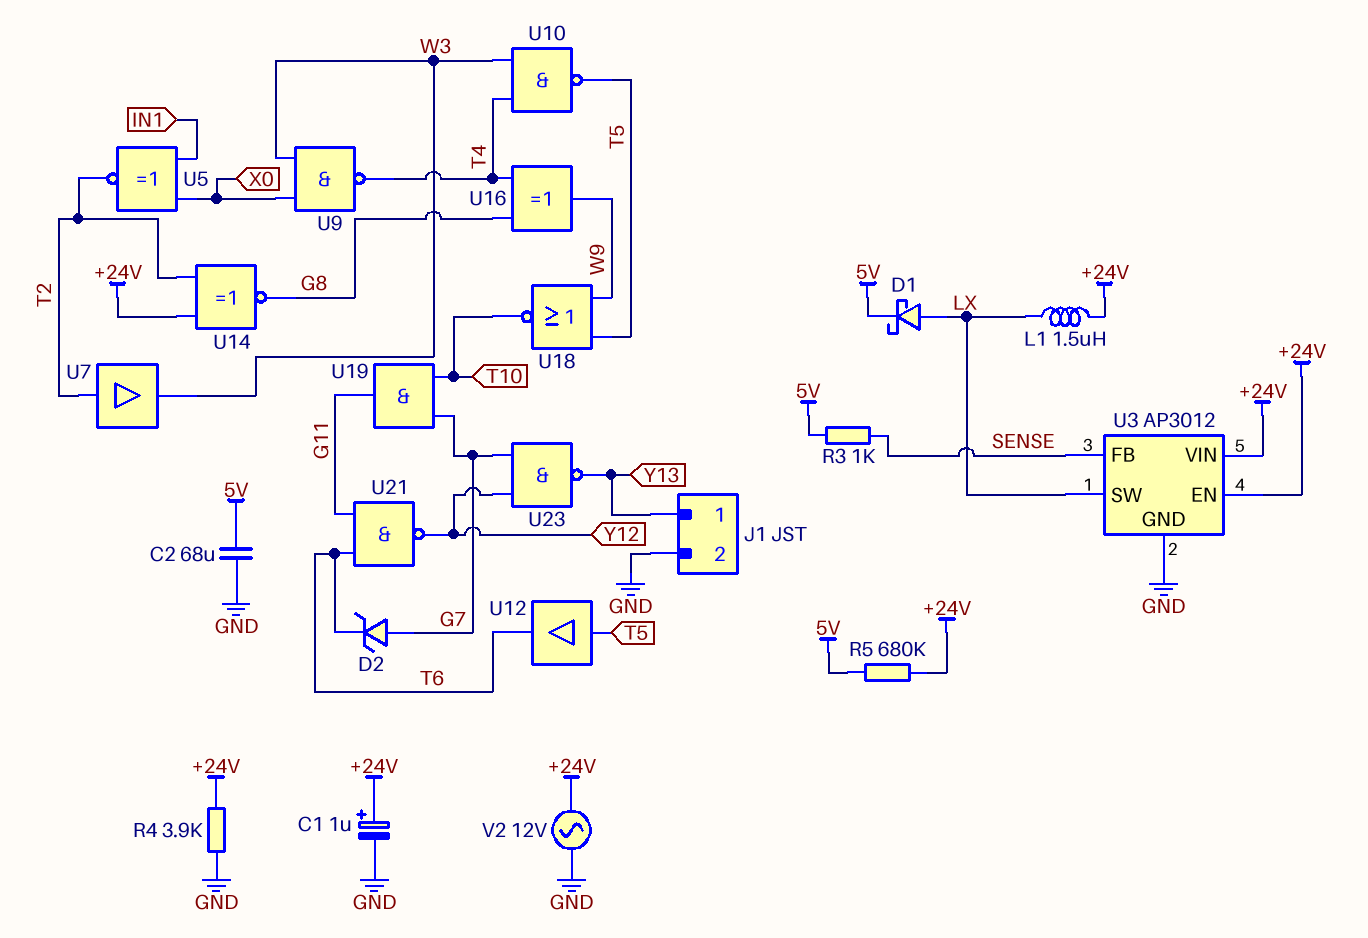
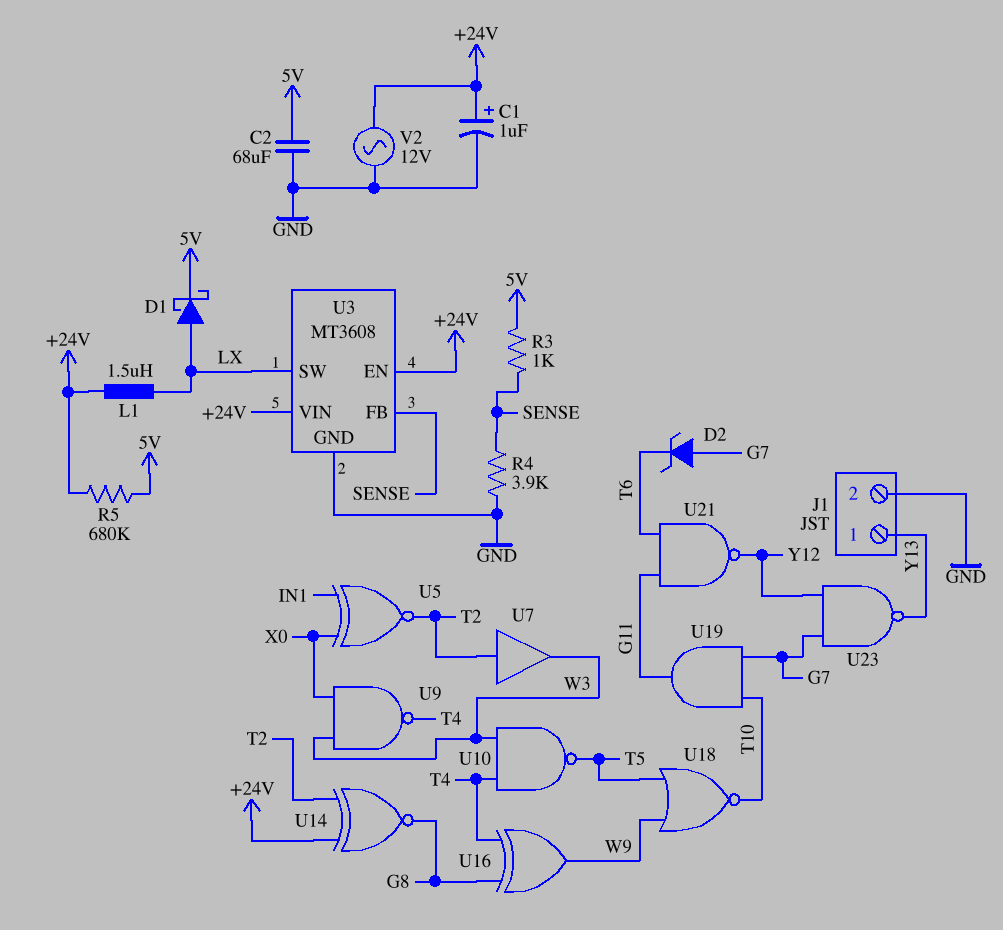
R4: 3.9k (+24V, GND) -> 3.9k (GND, SENSE)
U3: AP3012 -> MT3608
U12: buffer (in T5, out T6) -> none

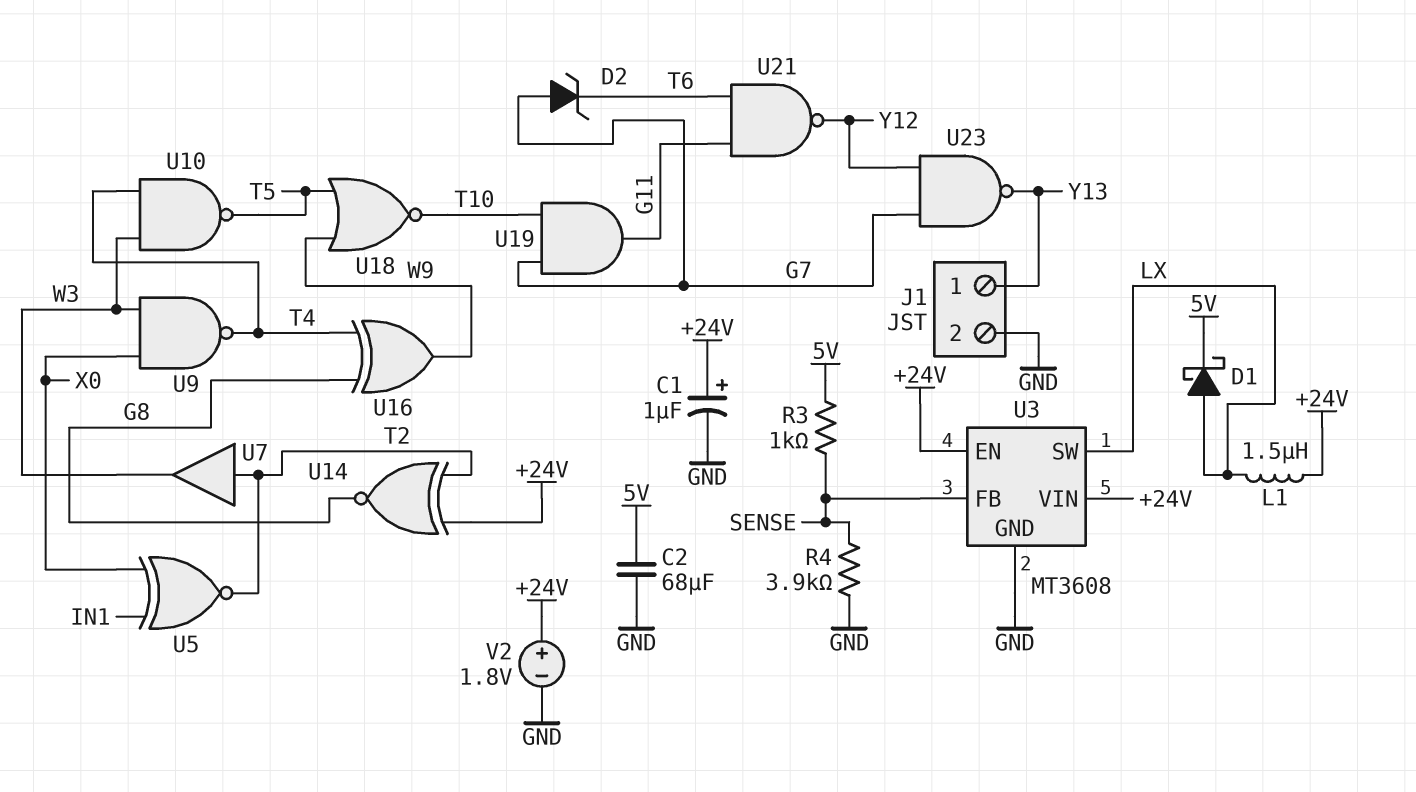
R5: 680k (+24V, 5V) -> none
V2: AC 12V (+24V, GND) -> 1.8V (plus +24V, minus GND)

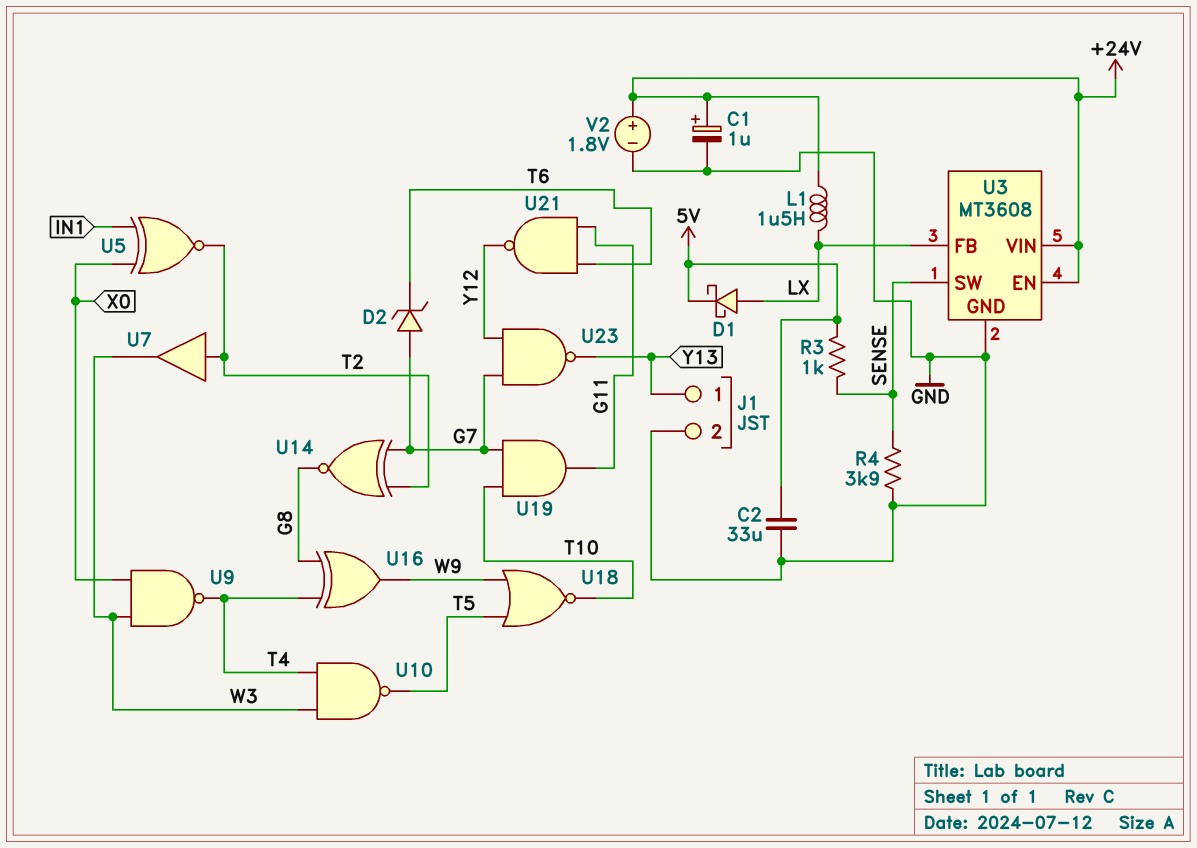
C2: 68uF (5V, GND) -> 33uF (5V, GND)
U3 pin FB: SENSE -> LX
U3 pin SW: LX -> SENSE
U14: XNOR (in +24V, in T2, out G8) -> XNOR (in G7, in T2, out G8)

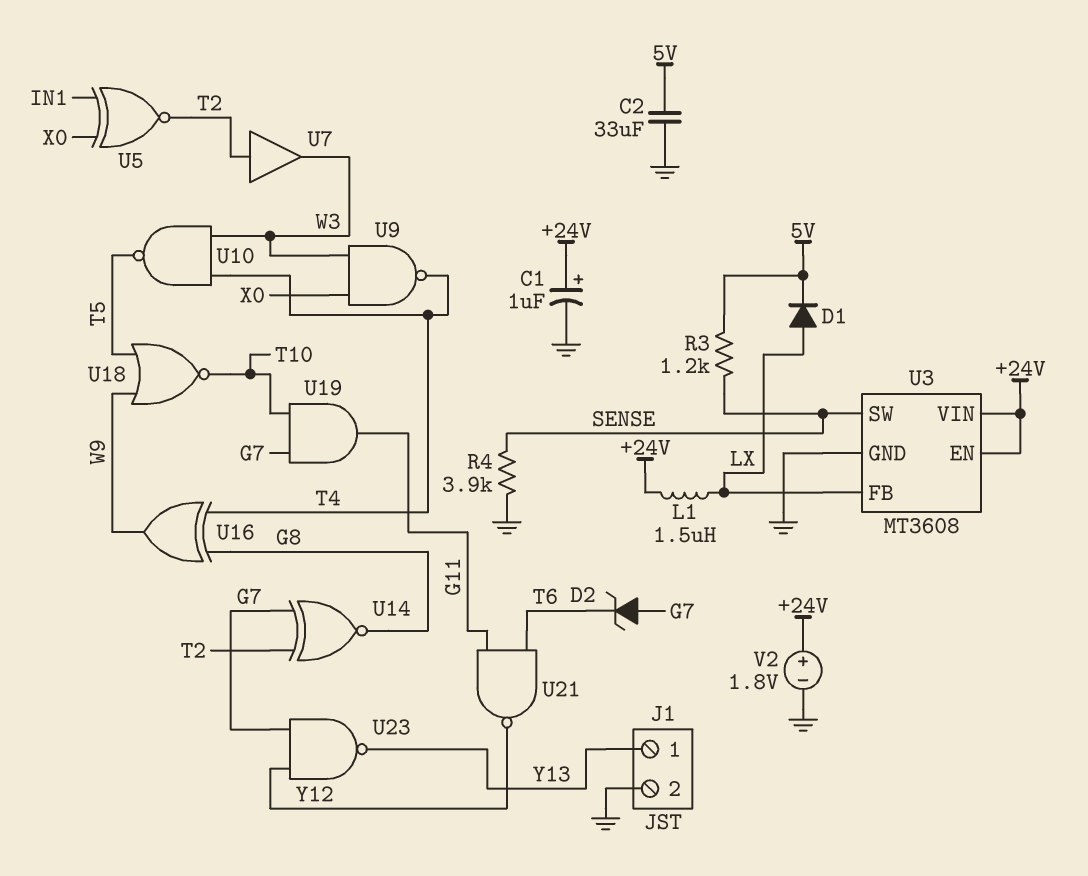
D1: schottky (A LX, K 5V) -> diode (A LX, K 5V)
R3: 1k (5V, SENSE) -> 1.2k (5V, SENSE)

